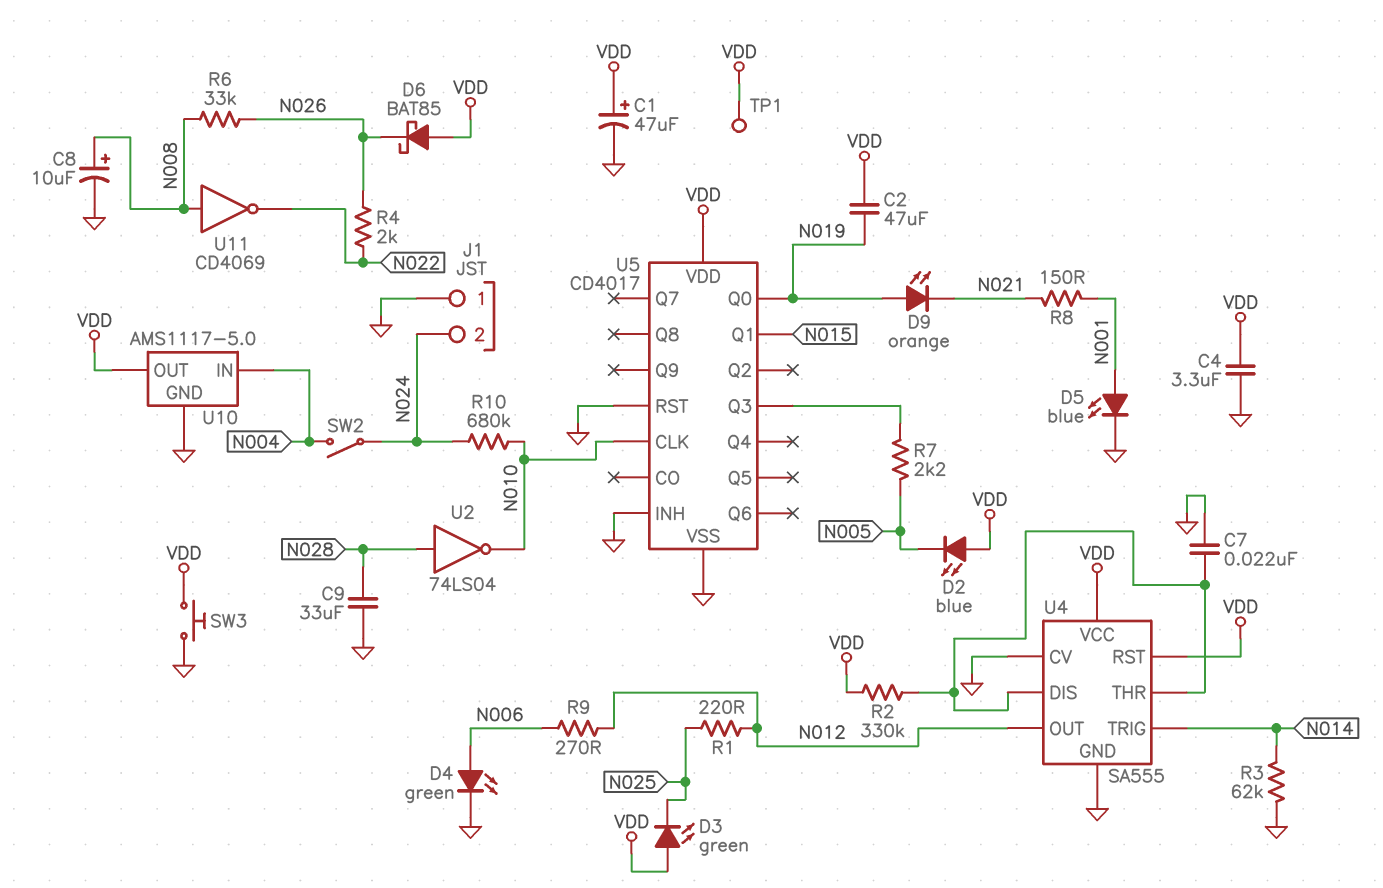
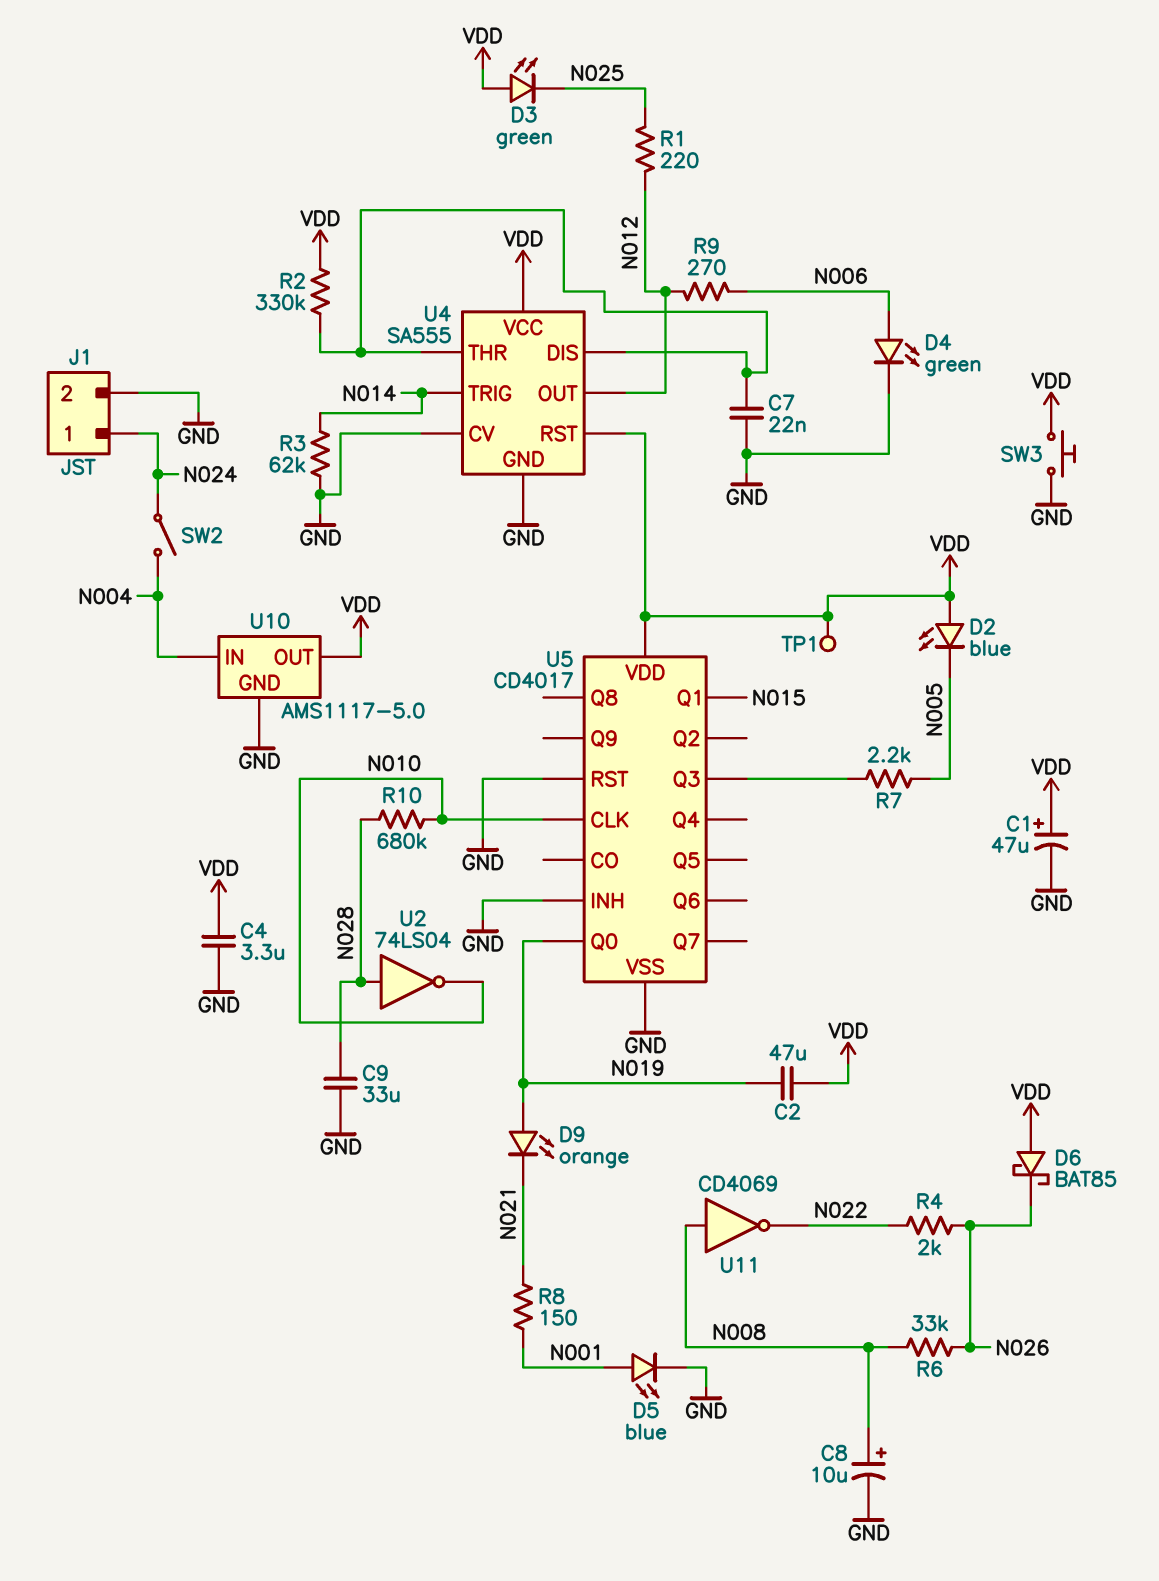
J1 pin 1: GND -> N024
J1 pin 2: N024 -> GND
R10: 680k (N010, N024) -> 680k (N010, N028)

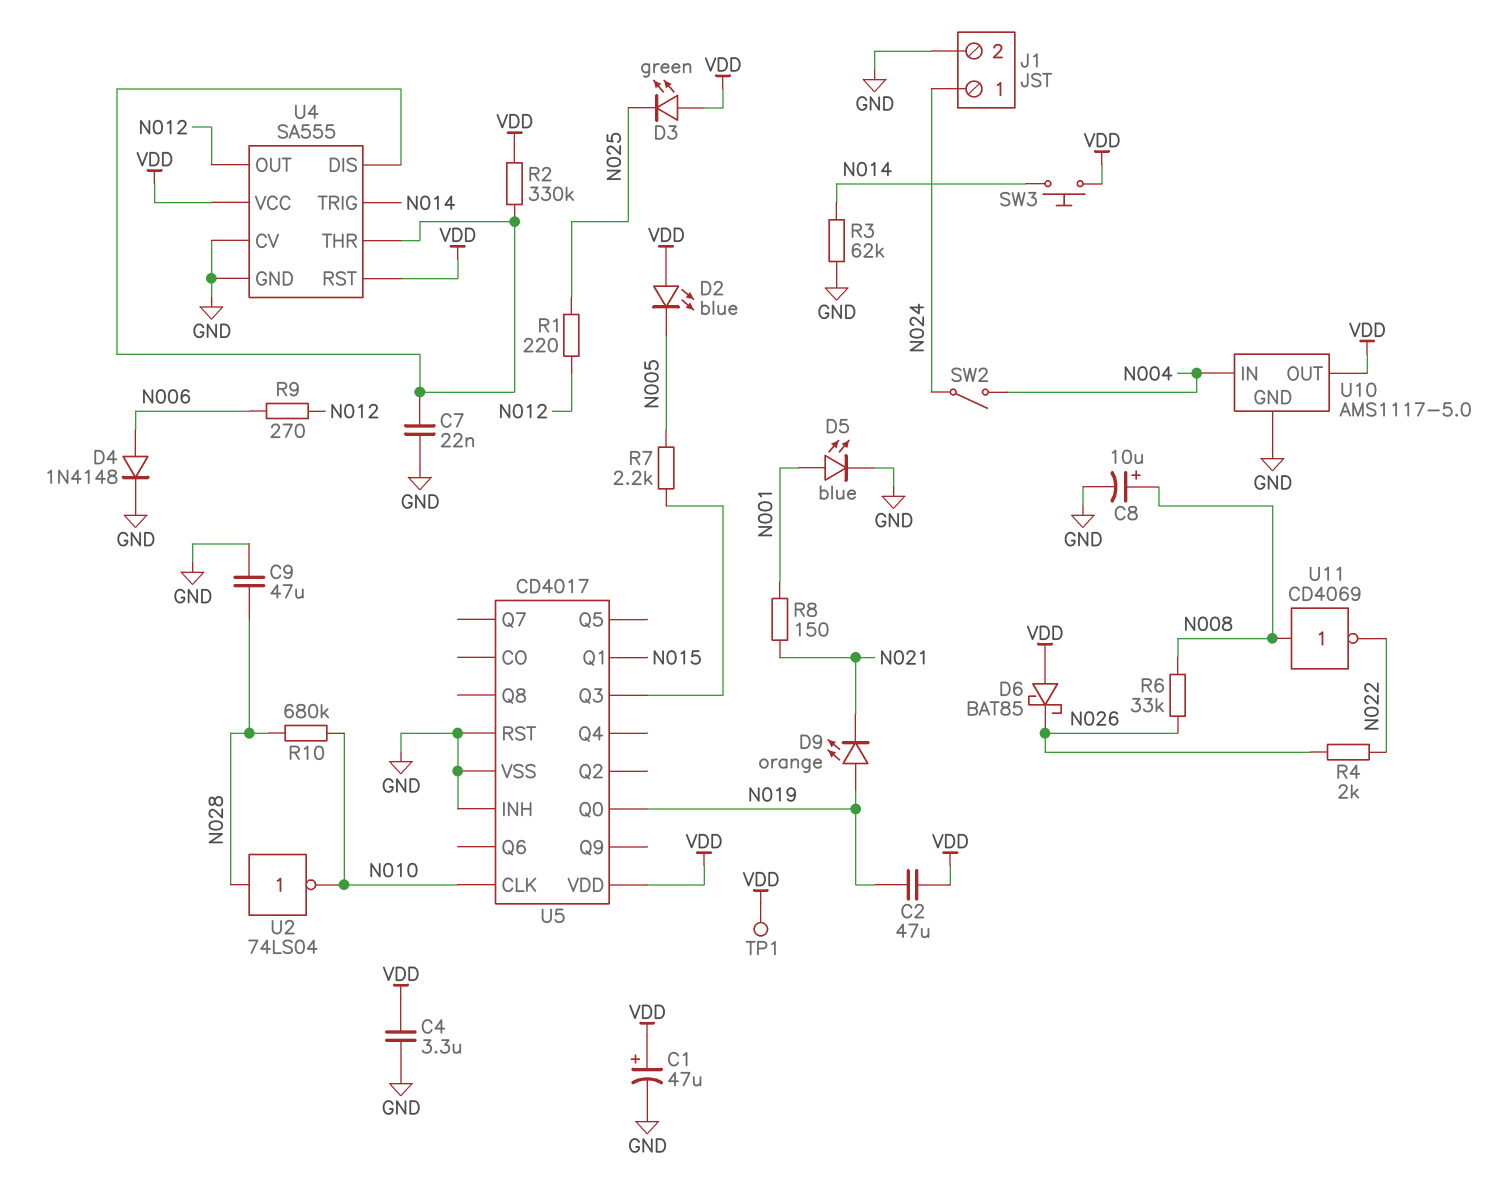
C9: 33uF (GND, N028) -> 47uF (GND, N028)
D4: LED green (A N006, K GND) -> diode 1N4148 (A N006, K GND)
SW3: button (GND, VDD) -> button (N014, VDD)

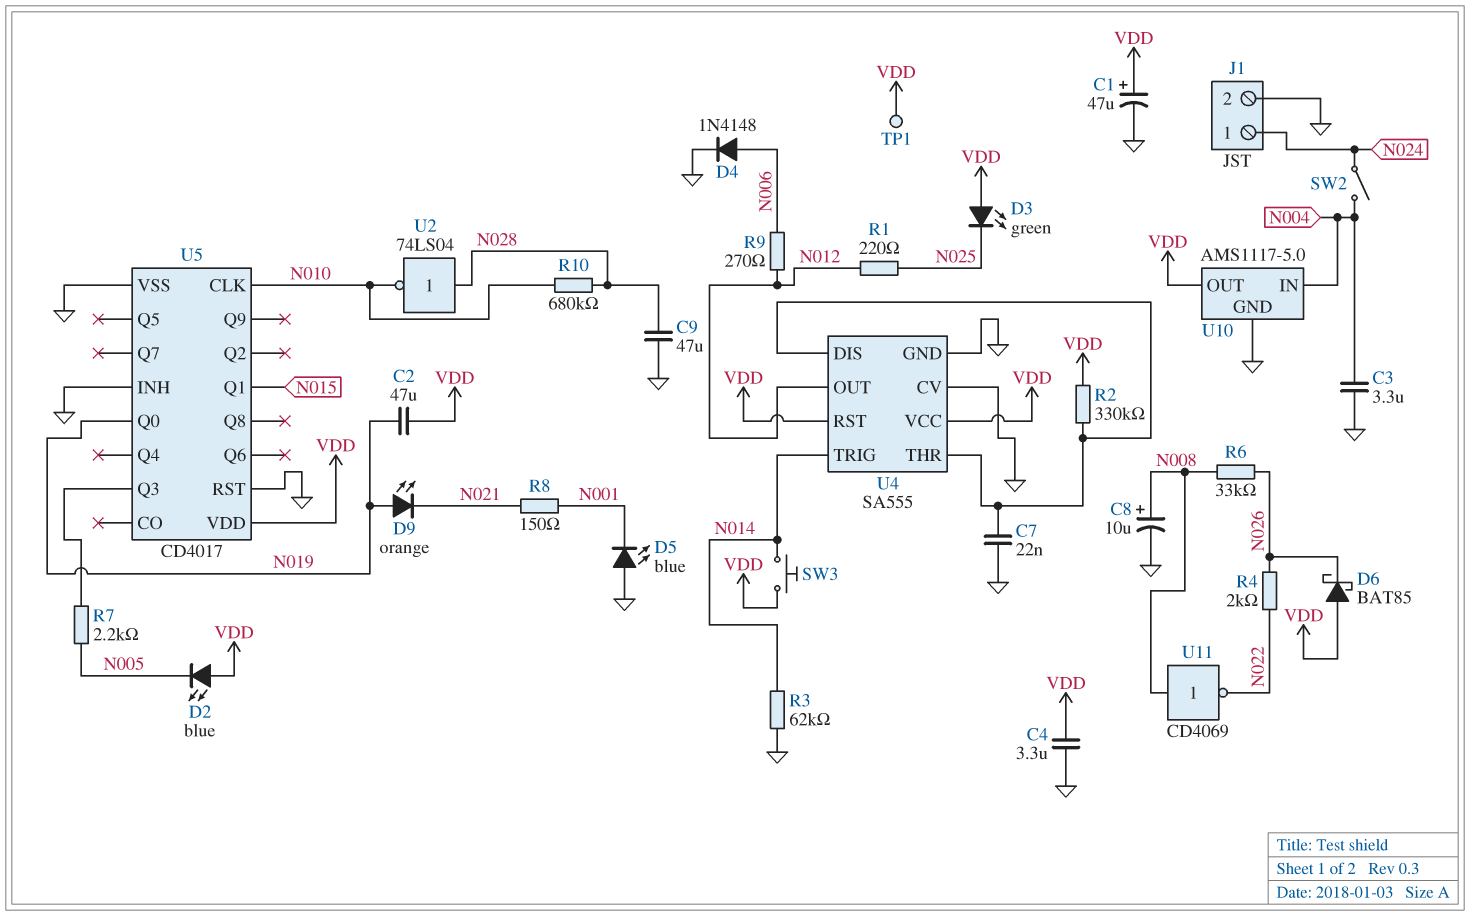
C3: none -> 3.3uF (GND, N004)
D5: LED blue (A N001, K GND) -> LED blue (A GND, K N001)

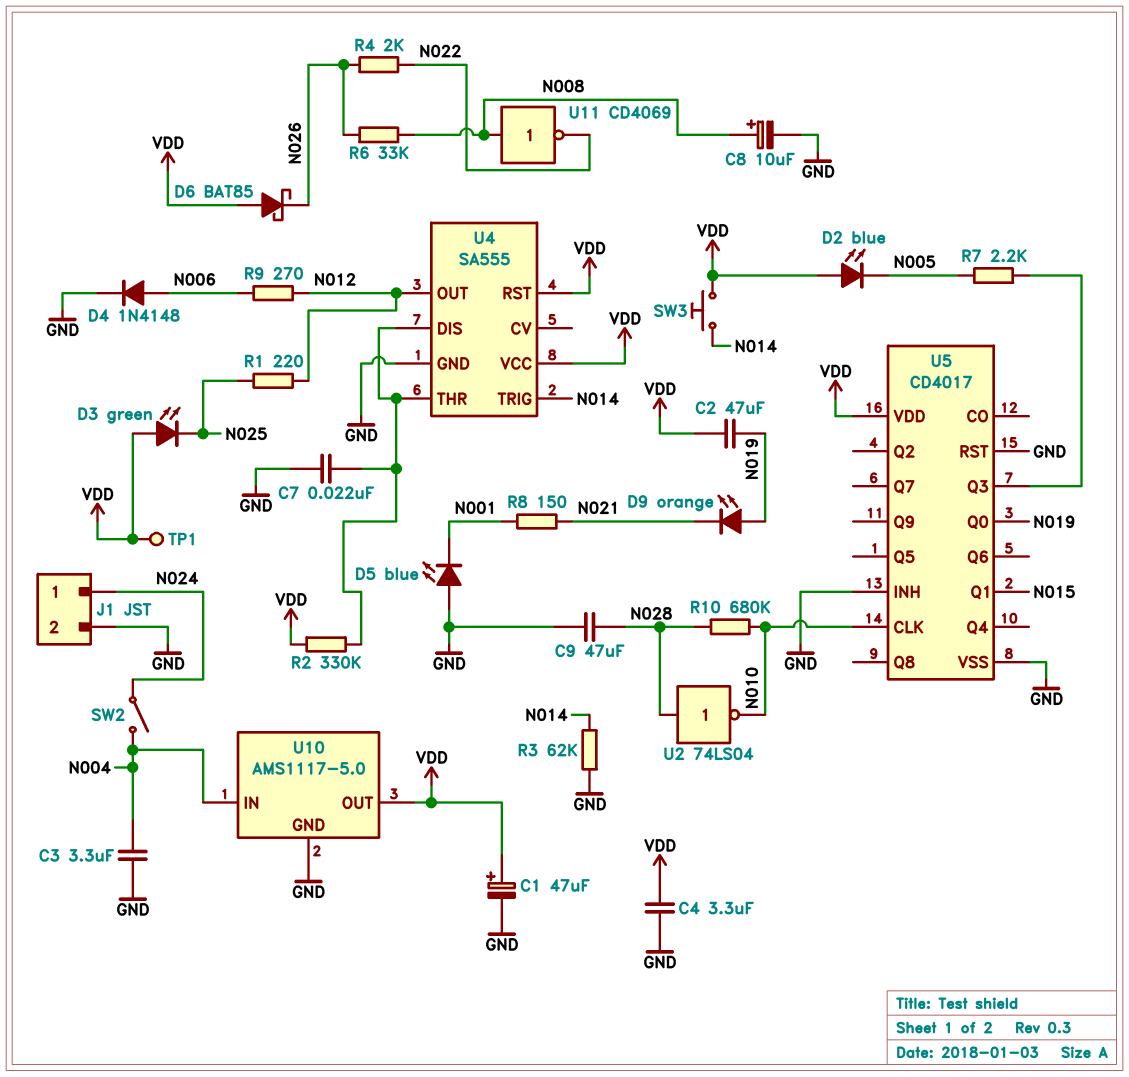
U4 pin CV: GND -> none

